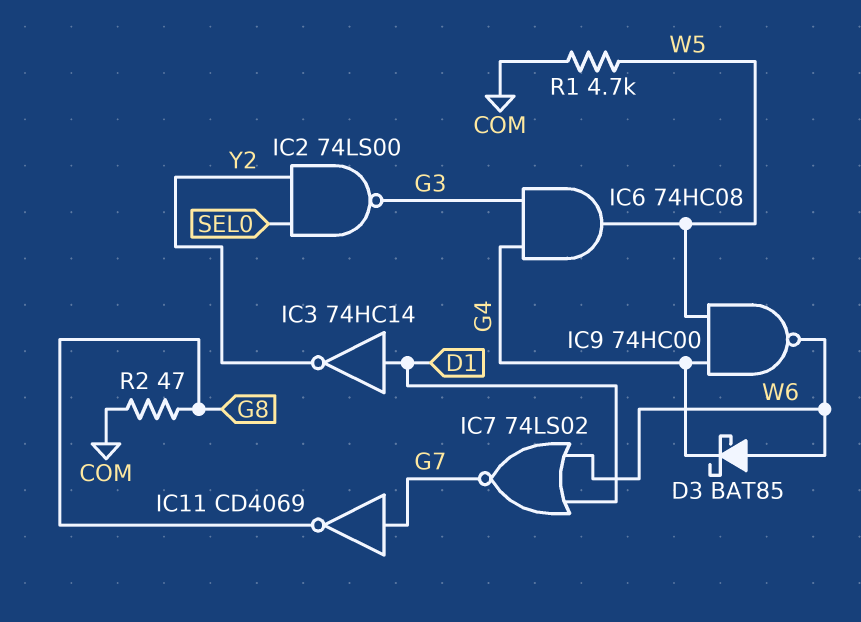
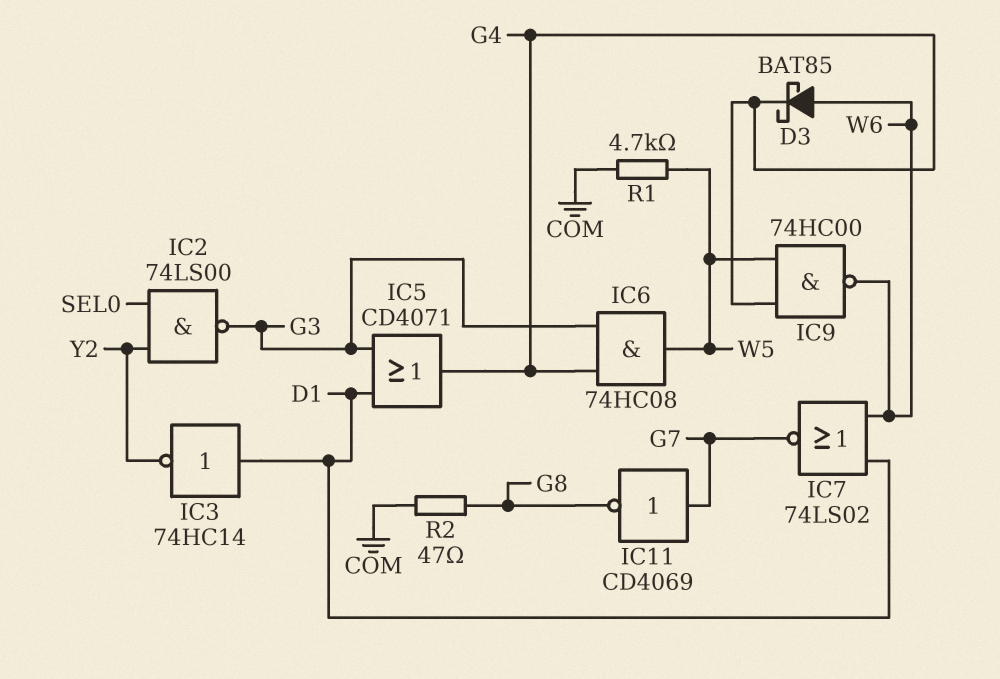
IC5: none -> OR CD4071 (in D1, in G3, out G4)

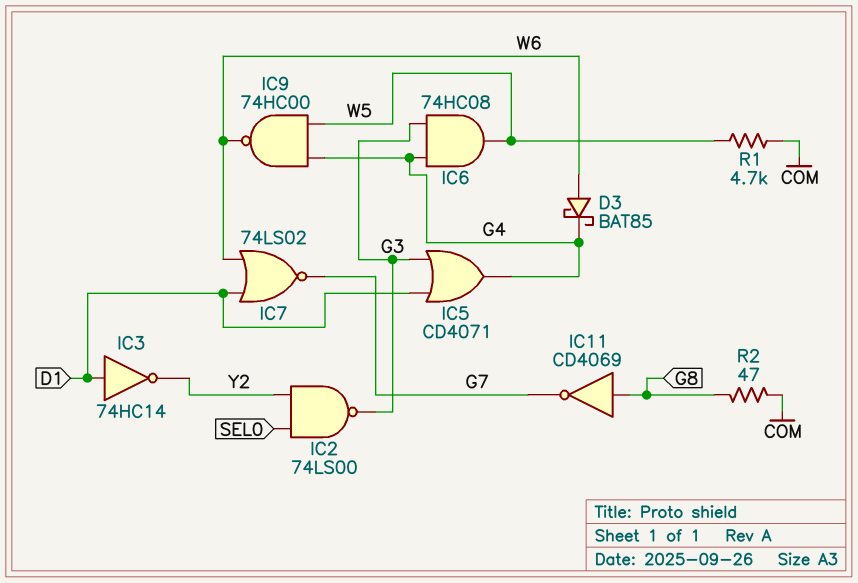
IC11: NOT CD4069 (in G7, out G8) -> NOT CD4069 (in G8, out G7)

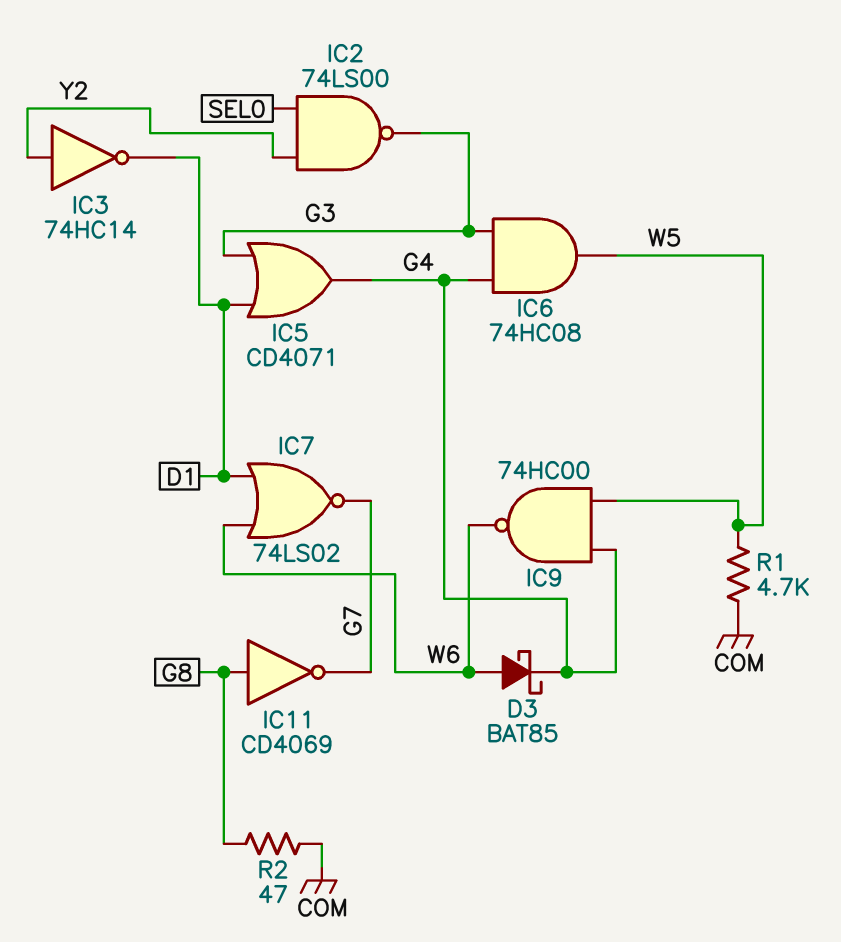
IC3: NOT 74HC14 (in D1, out Y2) -> NOT 74HC14 (in Y2, out D1)

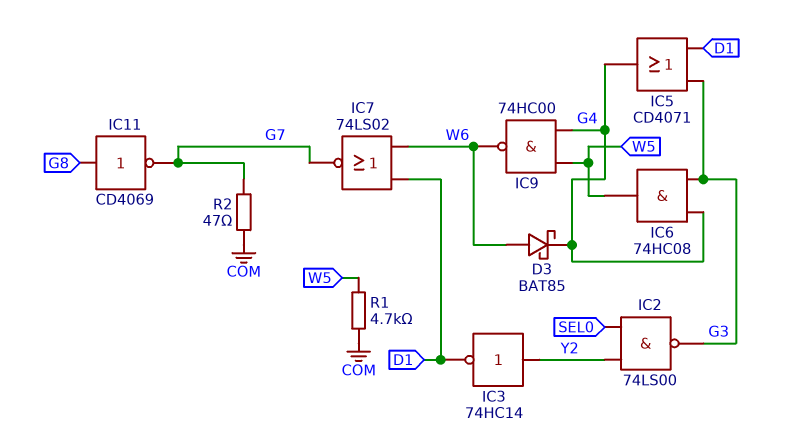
R2: 47 (COM, G8) -> 47 (COM, G7)

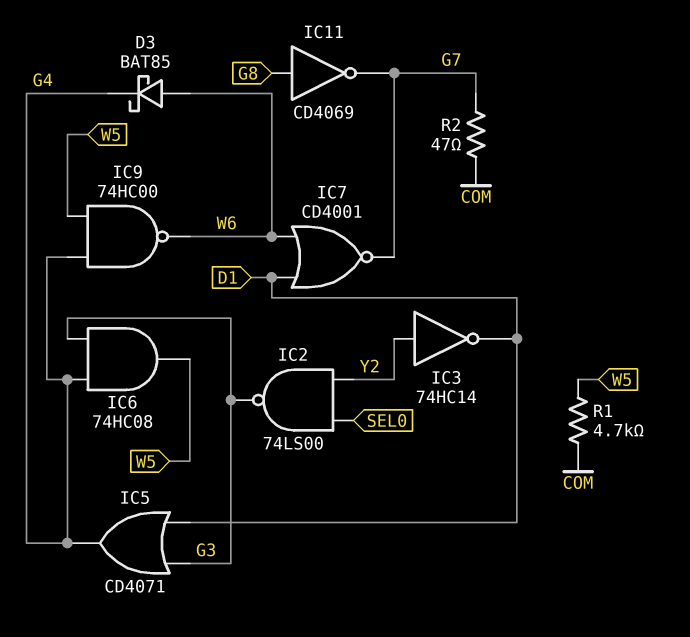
IC7: NOR 74LS02 (in D1, in W6, out G7) -> NOR CD4001 (in D1, in W6, out G7)

